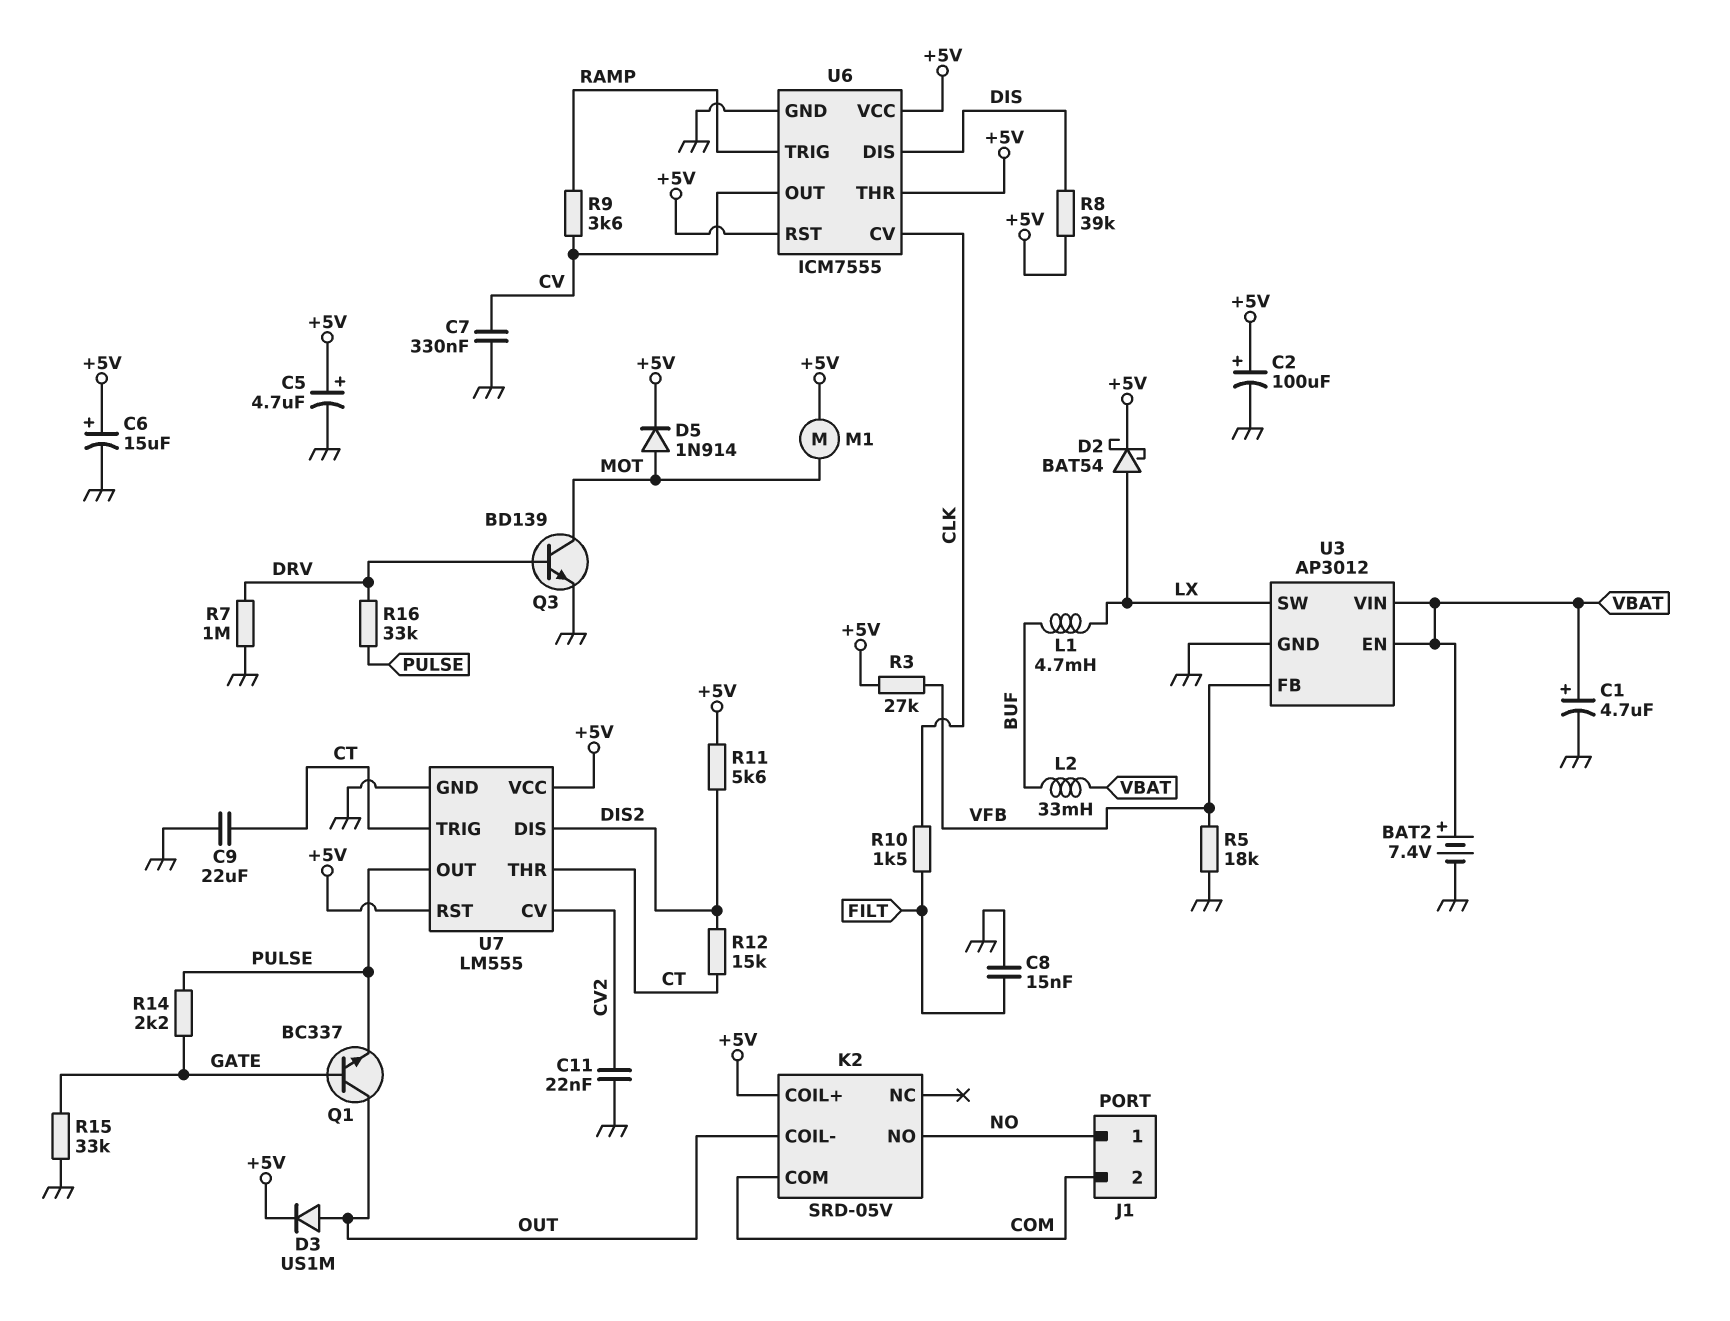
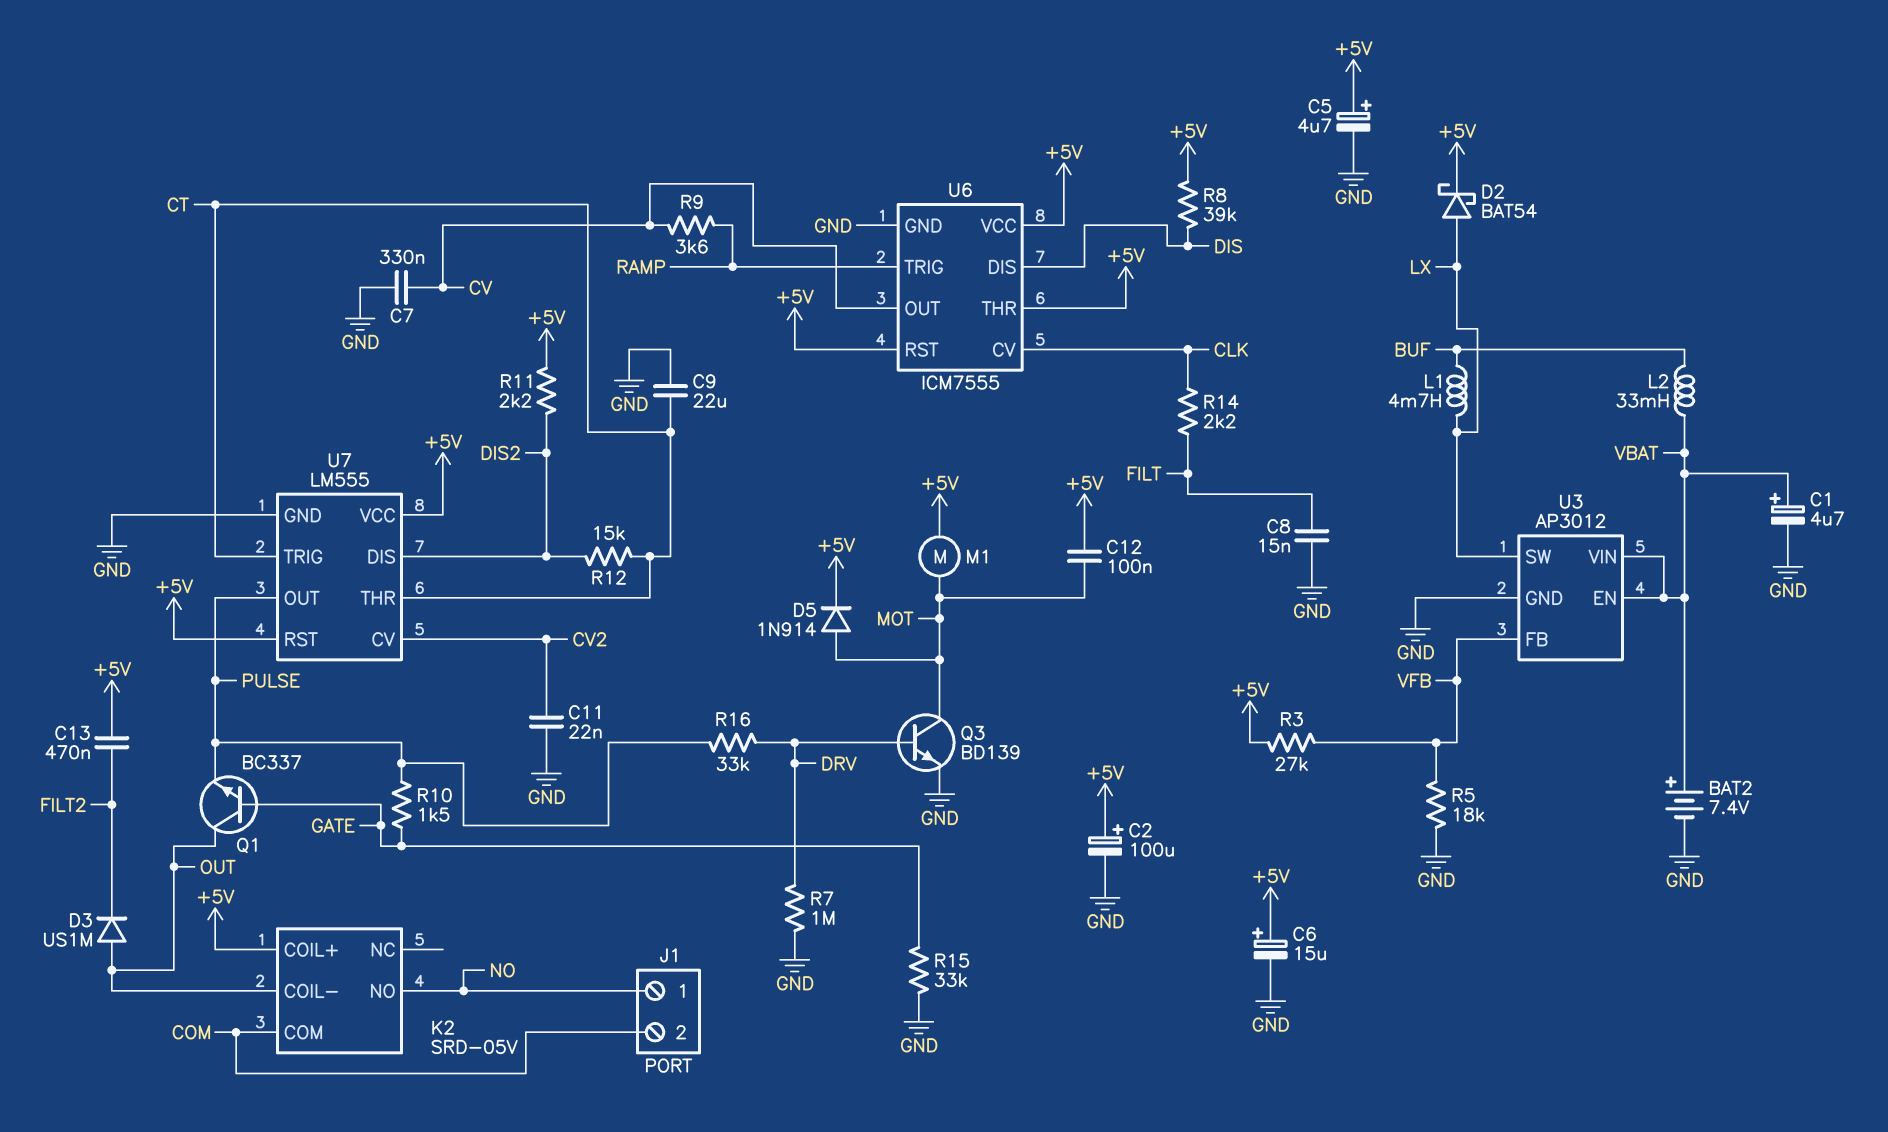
C12: none -> 100nF (+5V, MOT)
C13: none -> 470nF (+5V, FILT2)
D3: diode US1M (A OUT, K +5V) -> diode US1M (A OUT, K FILT2)
R10: 1.5k (CLK, FILT) -> 1.5k (GATE, PULSE)
R11: 5.6k (+5V, DIS2) -> 2.2k (+5V, DIS2)
R14: 2.2k (GATE, PULSE) -> 2.2k (CLK, FILT)

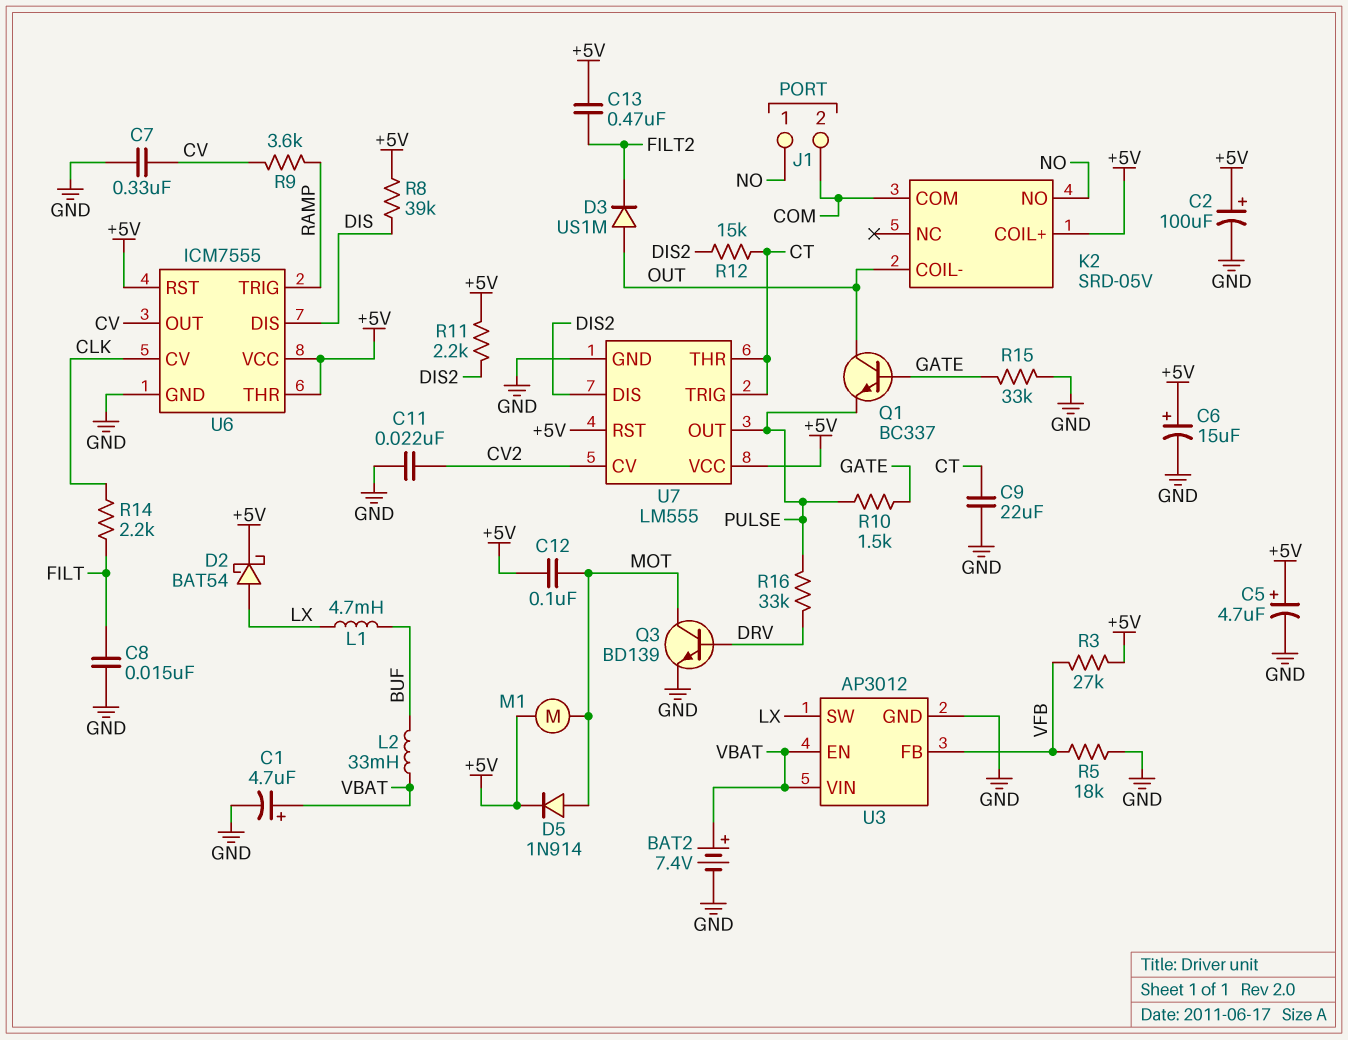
R7: 1M (DRV, GND) -> none

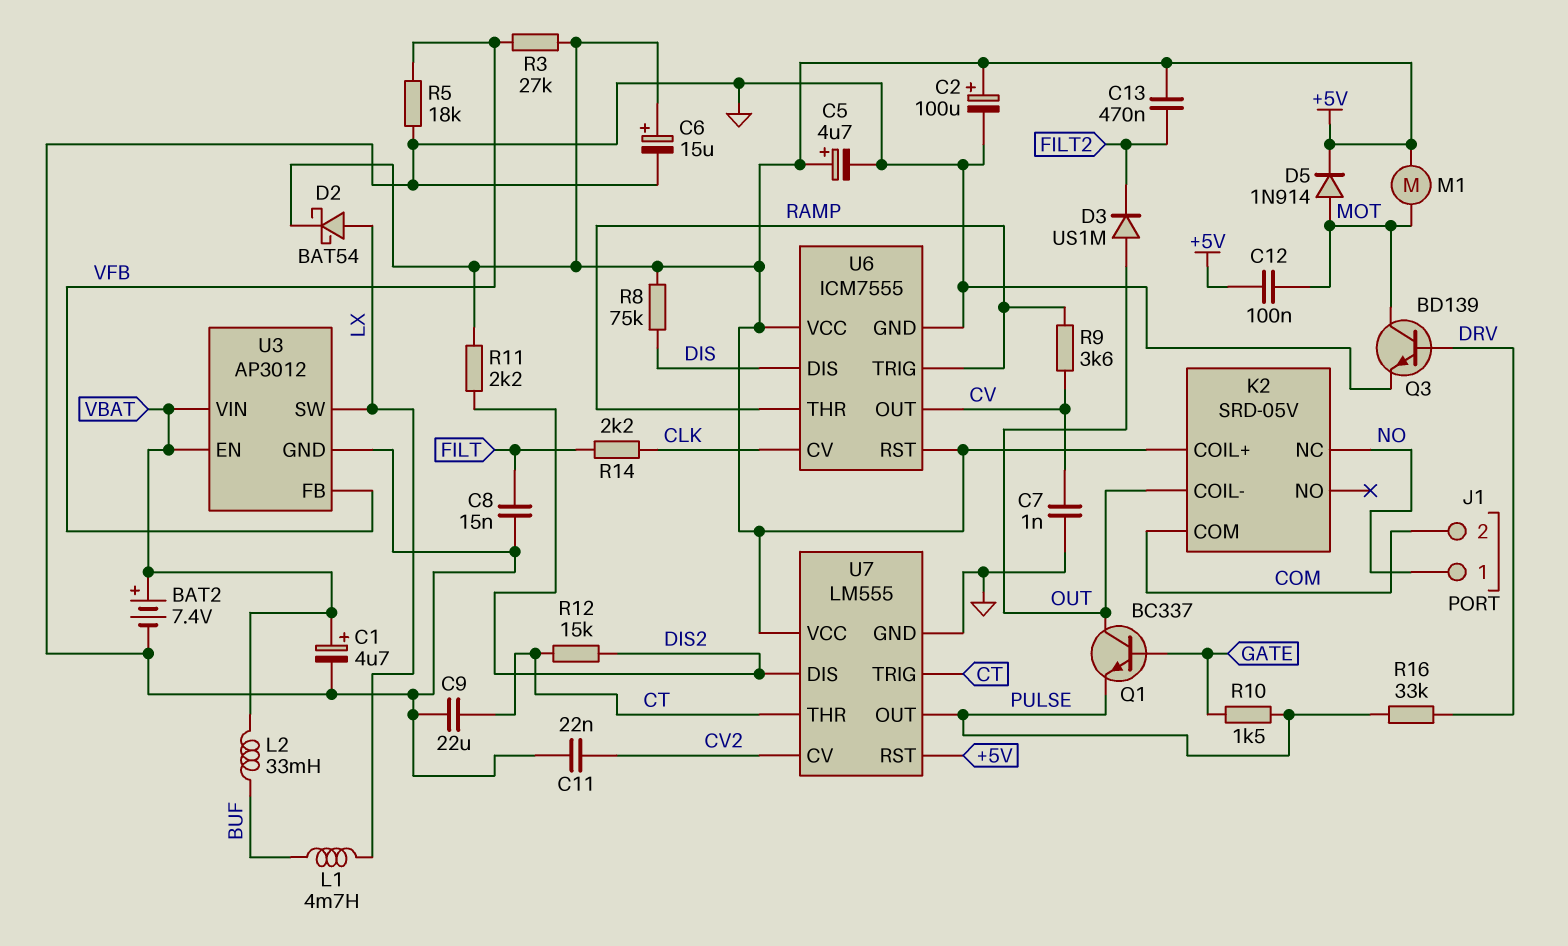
C7: 330nF (CV, GND) -> 1nF (CV, GND)
K2 pin NC: none -> NO
K2 pin NO: NO -> none
R8: 39k (+5V, DIS) -> 75k (+5V, DIS)
R15: 33k (GATE, GND) -> none
U6 pin THR: +5V -> RAMP

